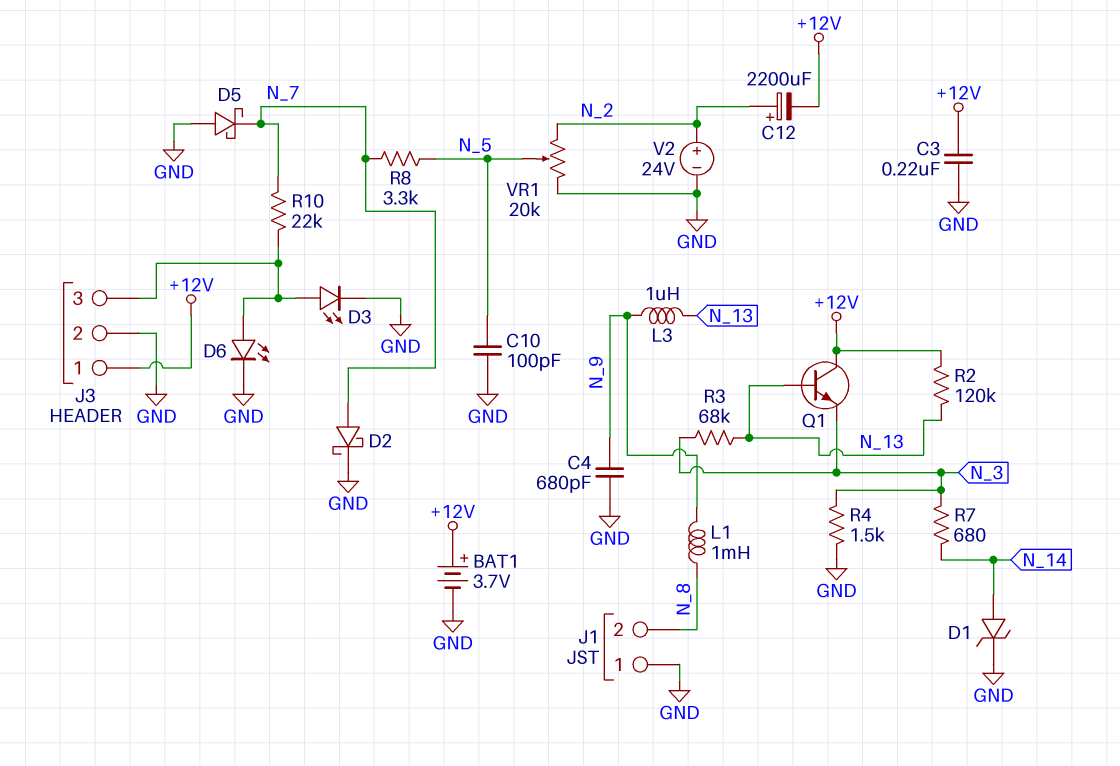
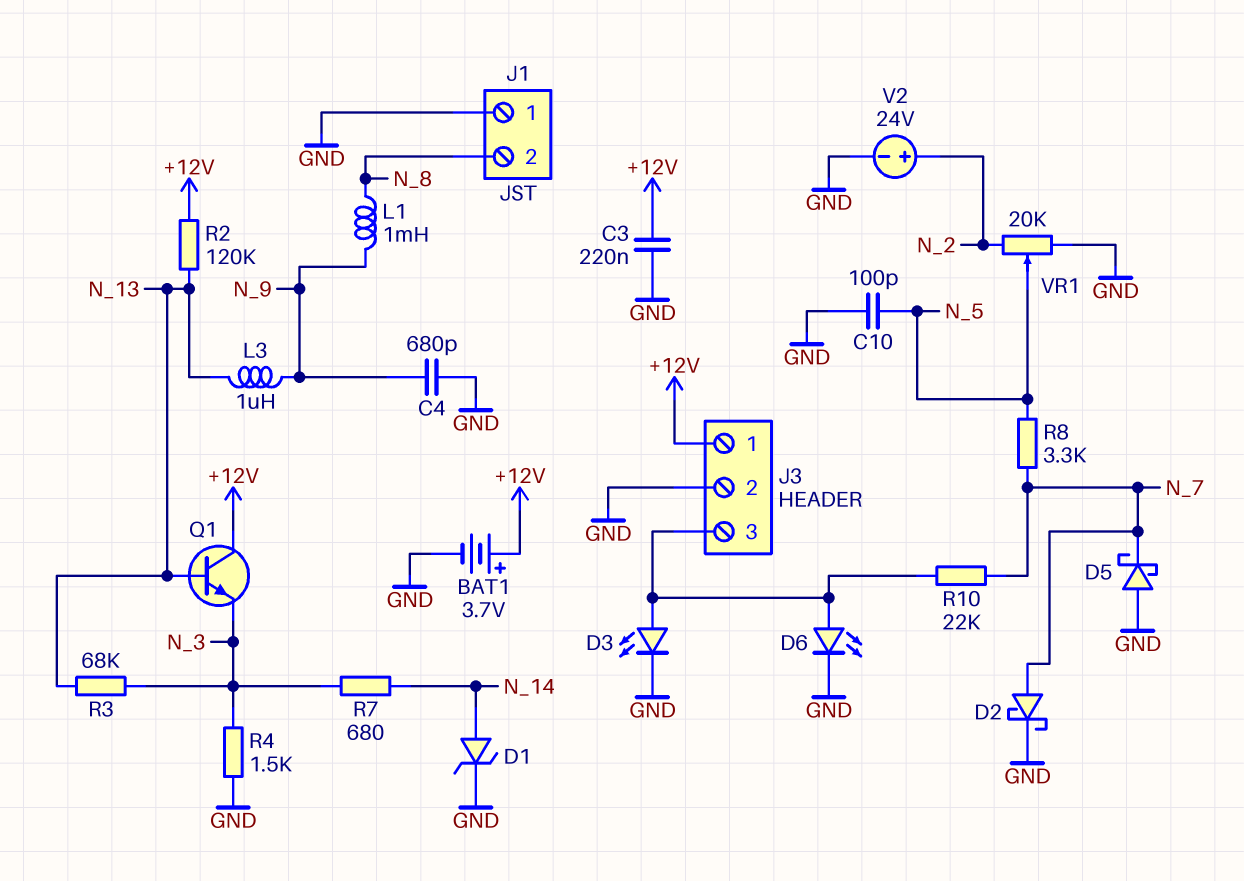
C12: 2200uF (plus N_2, minus +12V) -> none

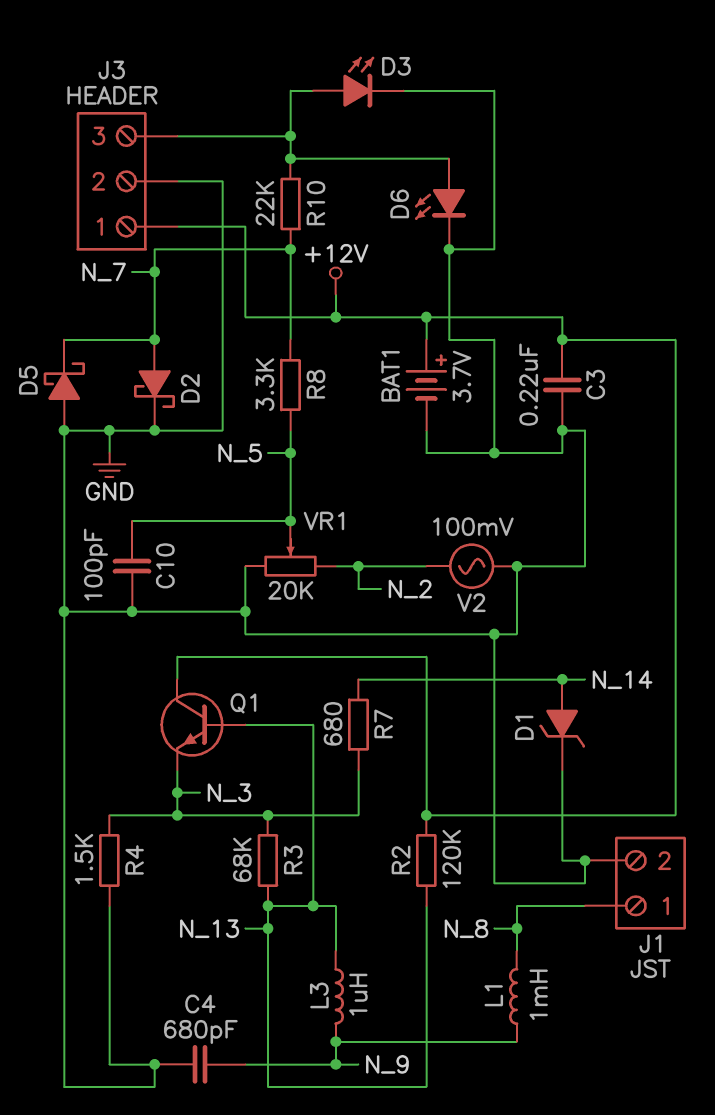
J1 pin 1: GND -> N_8
J1 pin 2: N_8 -> GND
V2: 24V (plus N_2, minus GND) -> AC 100mV (GND, N_2)

